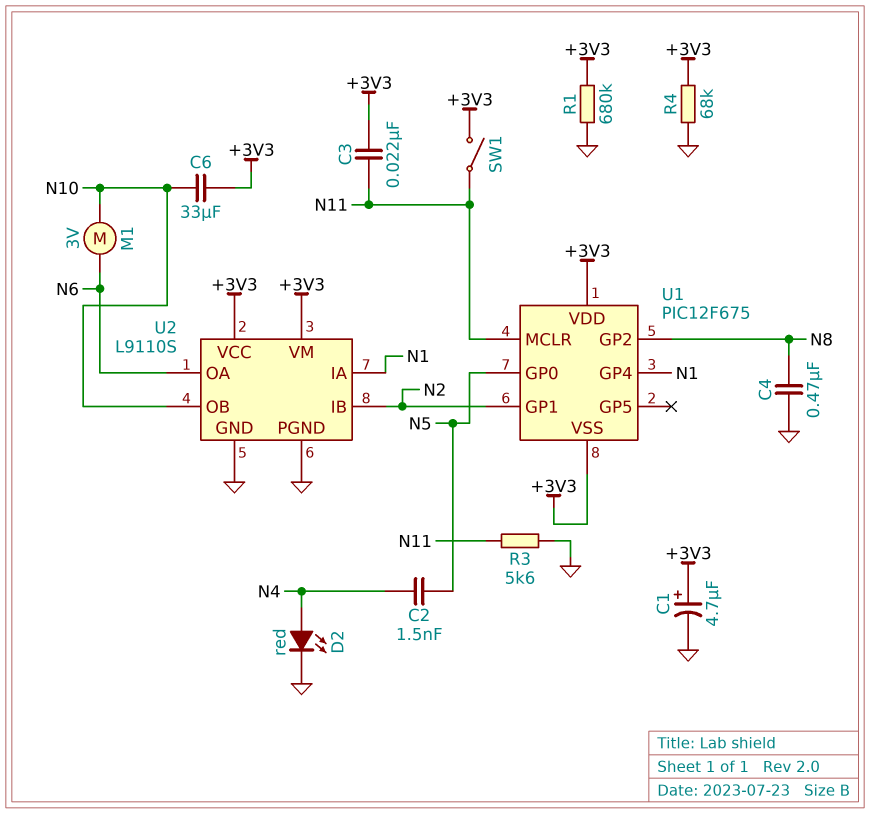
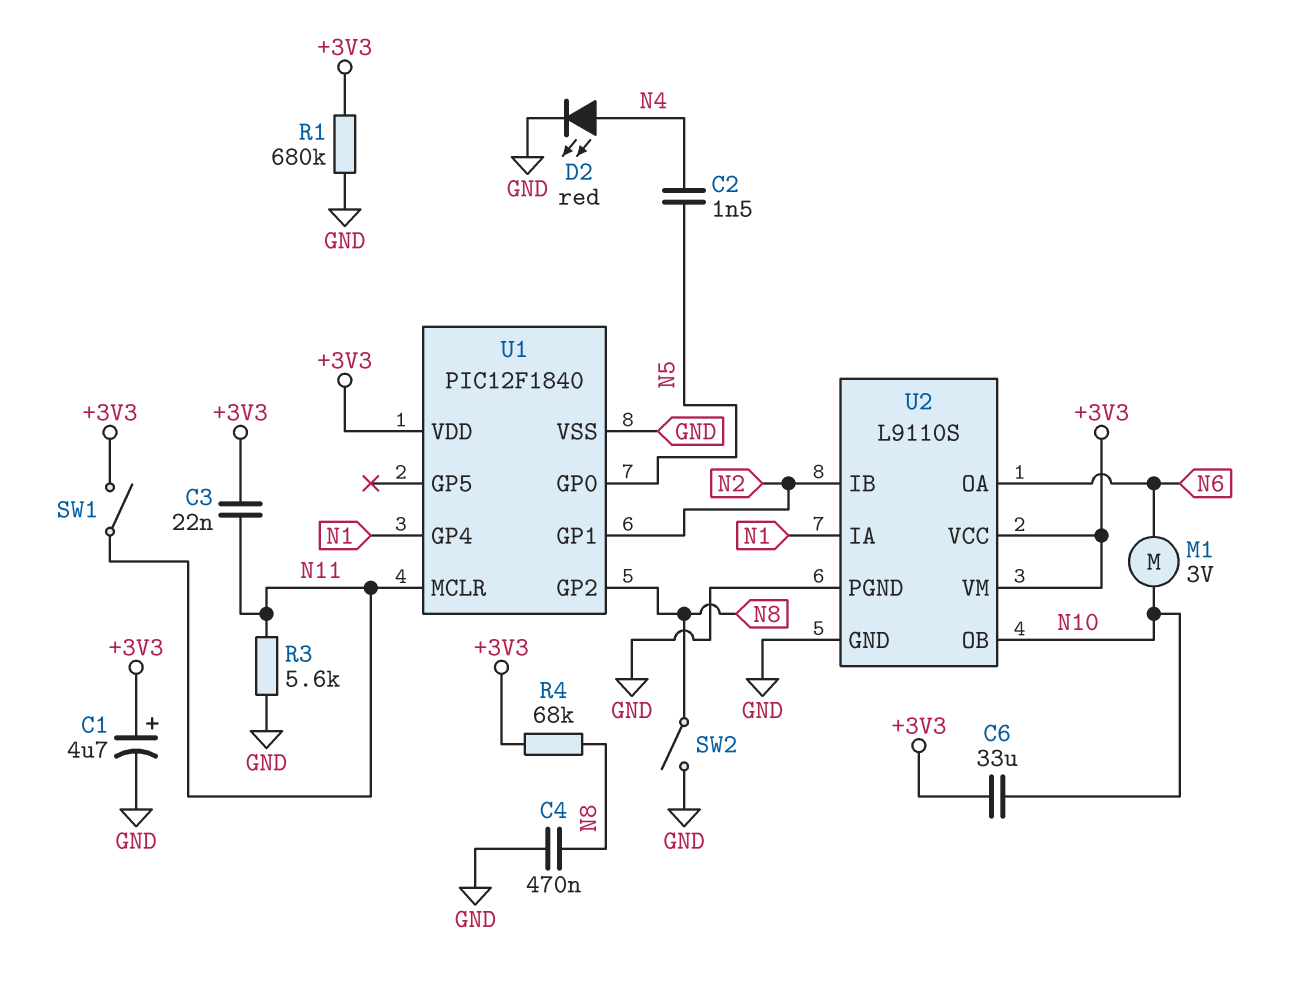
R4: 68k (+3V3, GND) -> 68k (+3V3, N8)
SW2: none -> switch (GND, N8)
U1: PIC12F675 -> PIC12F1840
U1 pin VSS: +3V3 -> GND

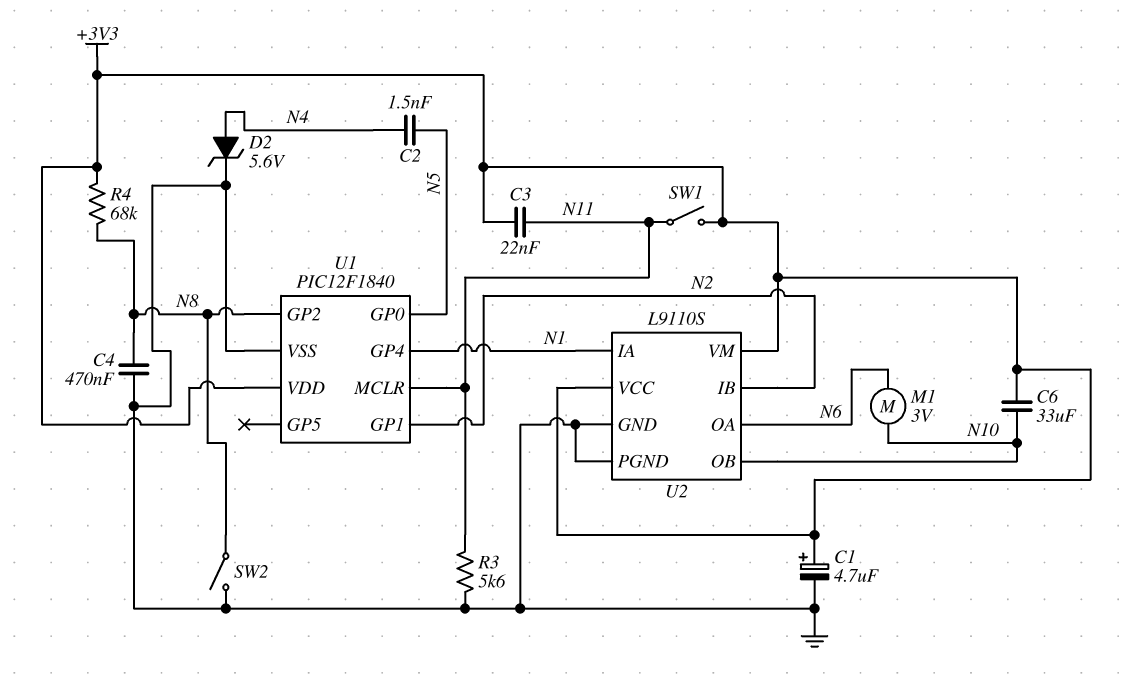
D2: LED red (A N4, K GND) -> zener 5.6V (A N4, K GND)
R1: 680k (+3V3, GND) -> none

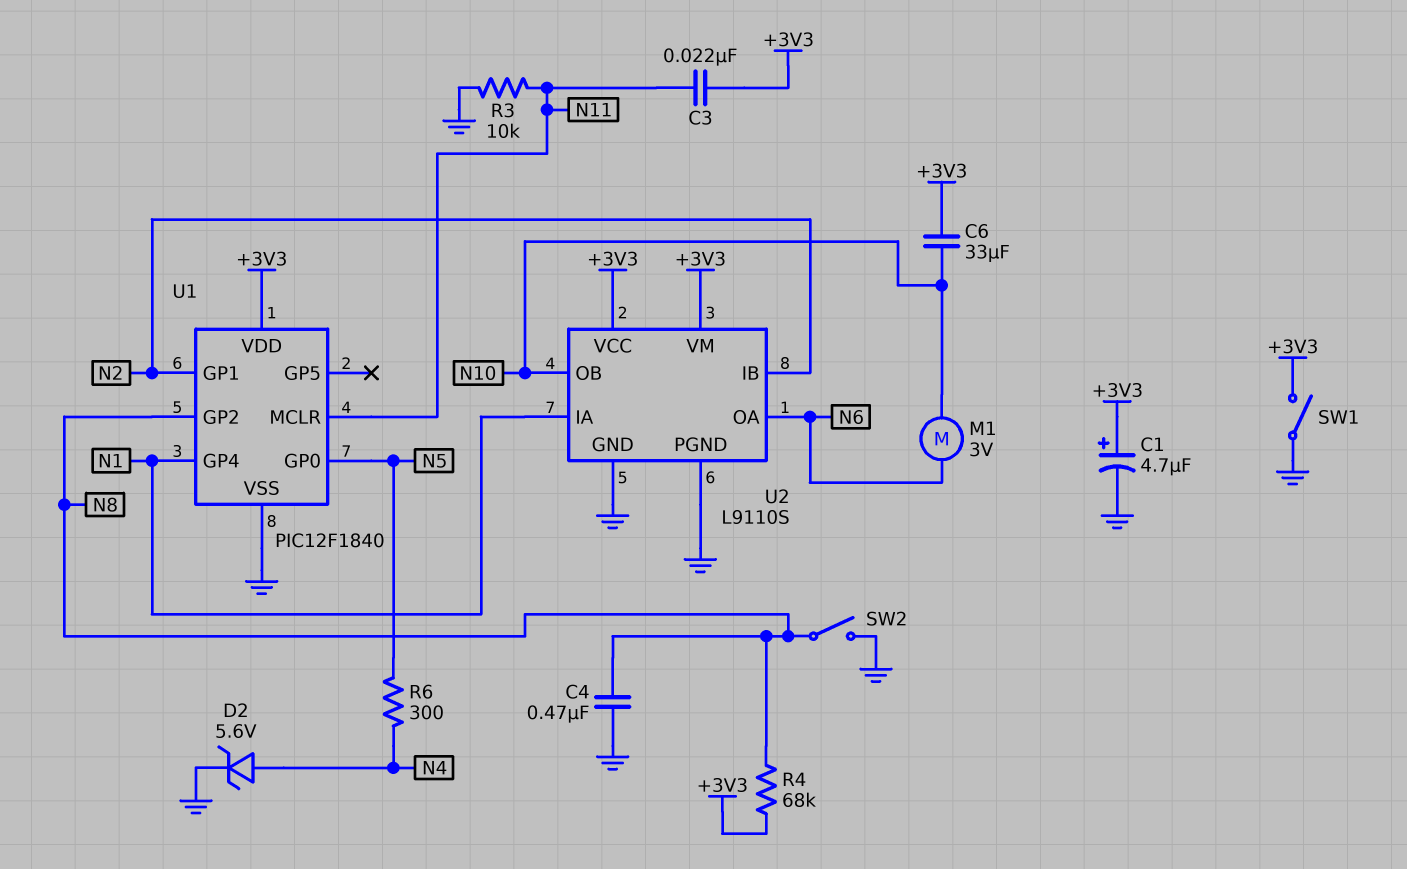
C2: 1.5nF (N4, N5) -> none
R3: 5.6k (GND, N11) -> 10k (GND, N11)
R6: none -> 300 (N4, N5)
SW1: switch (+3V3, N11) -> switch (+3V3, GND)

